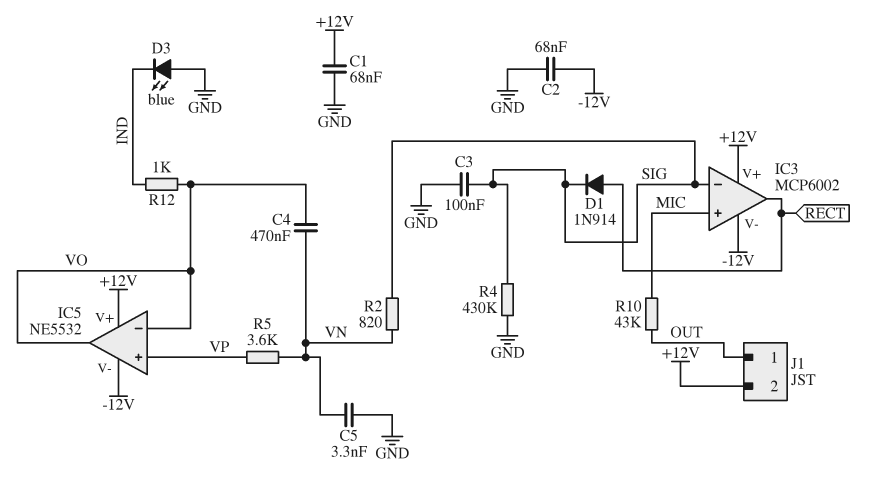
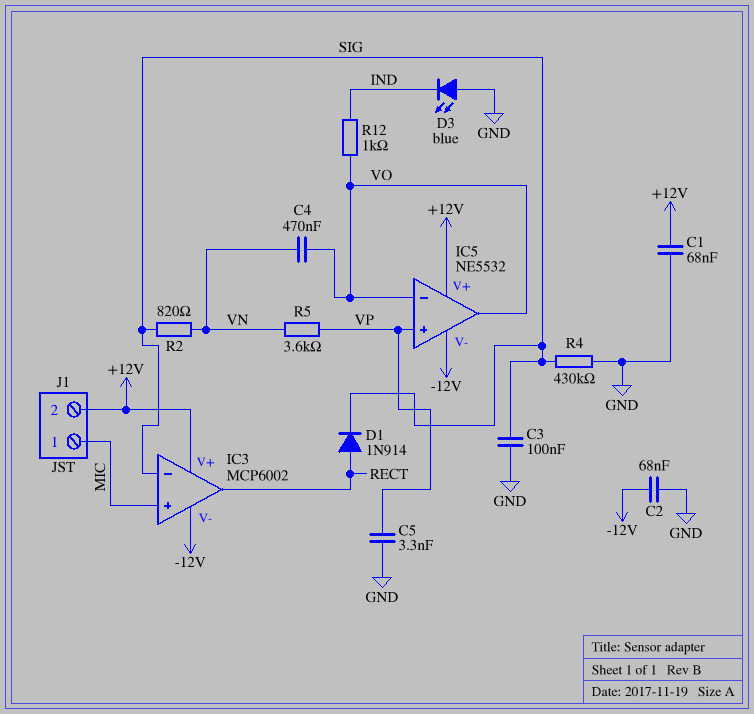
C5: 3.3nF (GND, VN) -> 3.3nF (GND, VP)
J1 pin 1: OUT -> MIC
R10: 43k (MIC, OUT) -> none

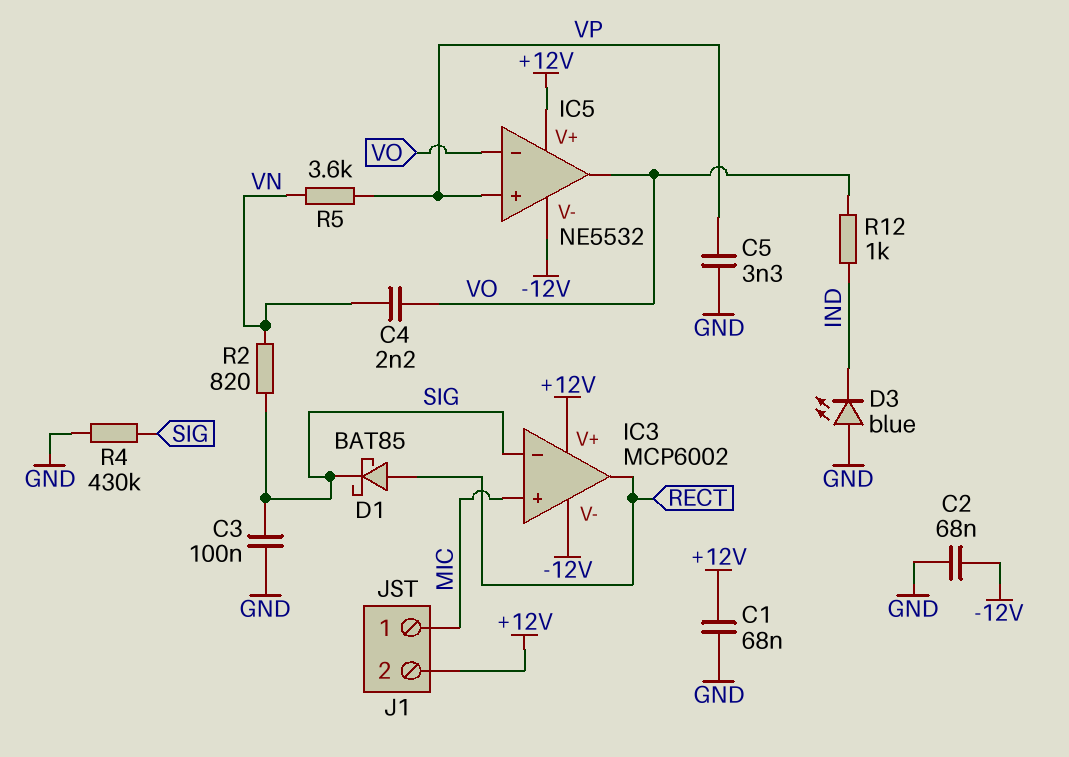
C4: 470nF (VN, VO) -> 2.2nF (VN, VO)
D1: diode 1N914 (A RECT, K SIG) -> schottky BAT85 (A RECT, K SIG)

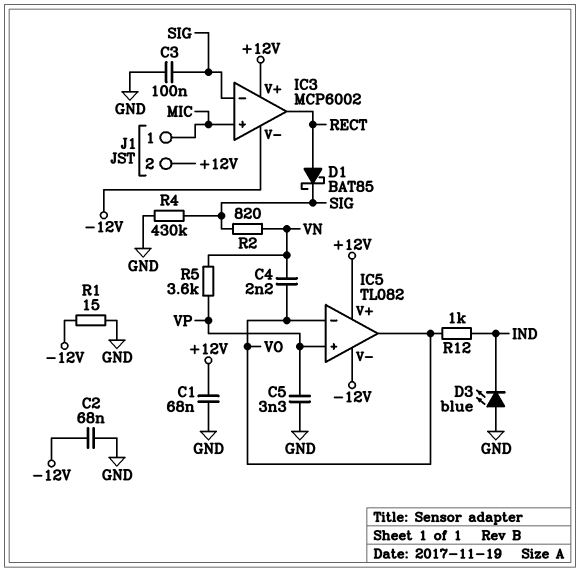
IC5: NE5532 -> TL082
R1: none -> 15 (-12V, GND)

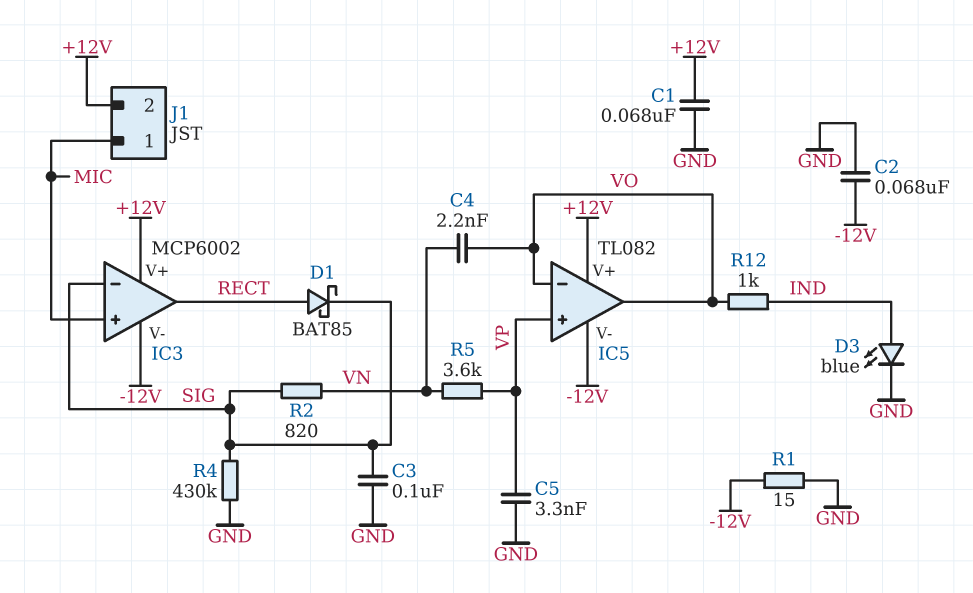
D3: LED blue (A GND, K IND) -> LED blue (A IND, K GND)

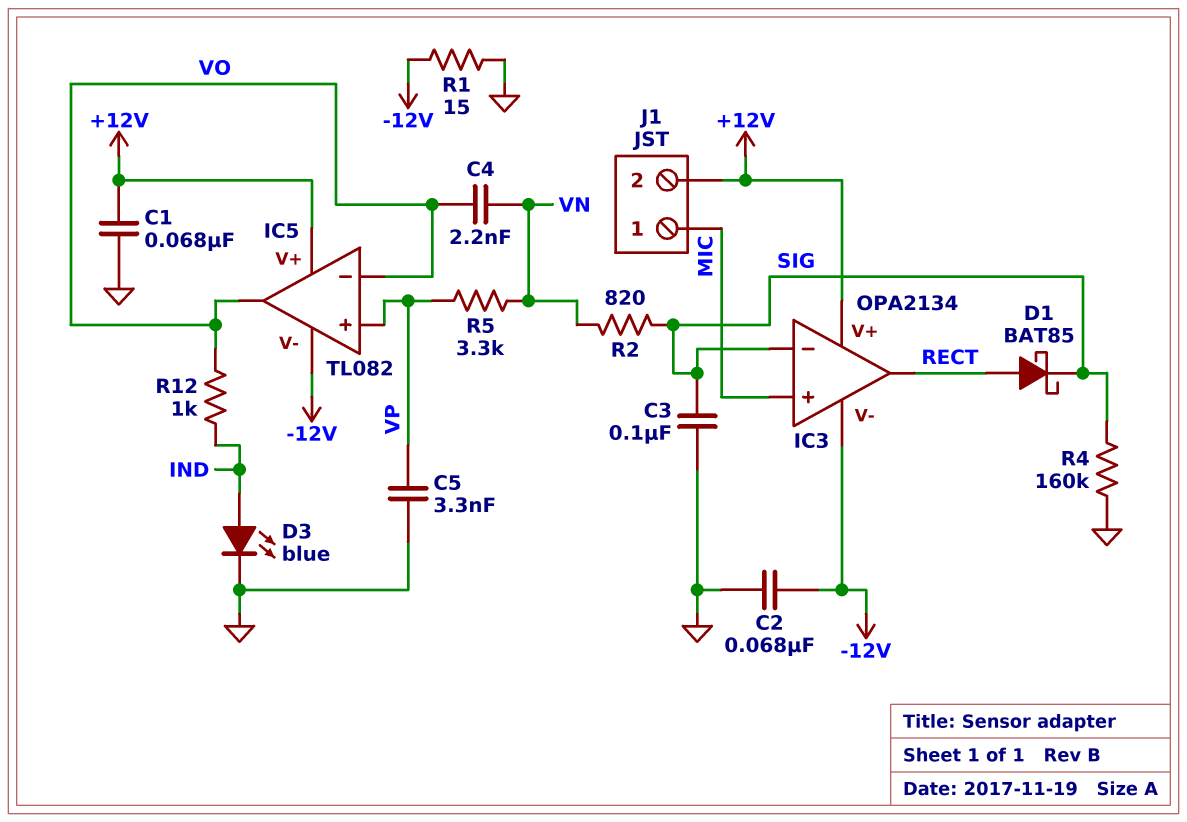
IC3: MCP6002 -> OPA2134
R4: 430k (GND, SIG) -> 160k (GND, SIG)
R5: 3.6k (VN, VP) -> 3.3k (VN, VP)

